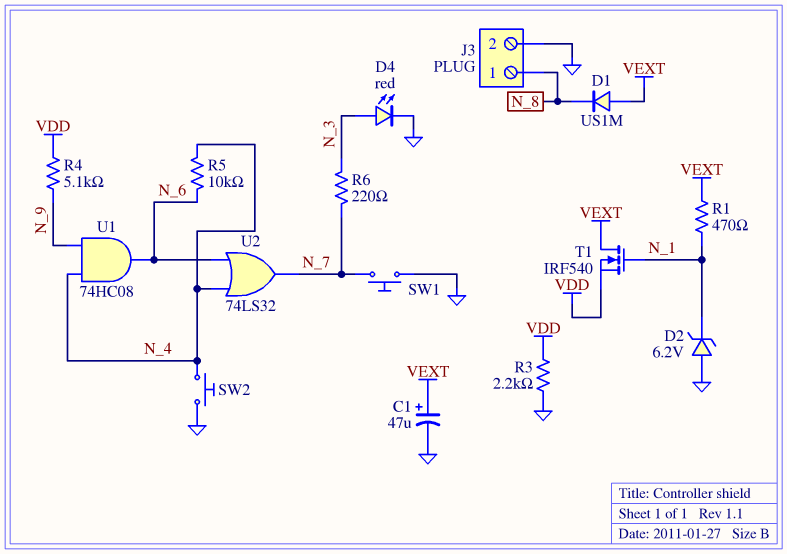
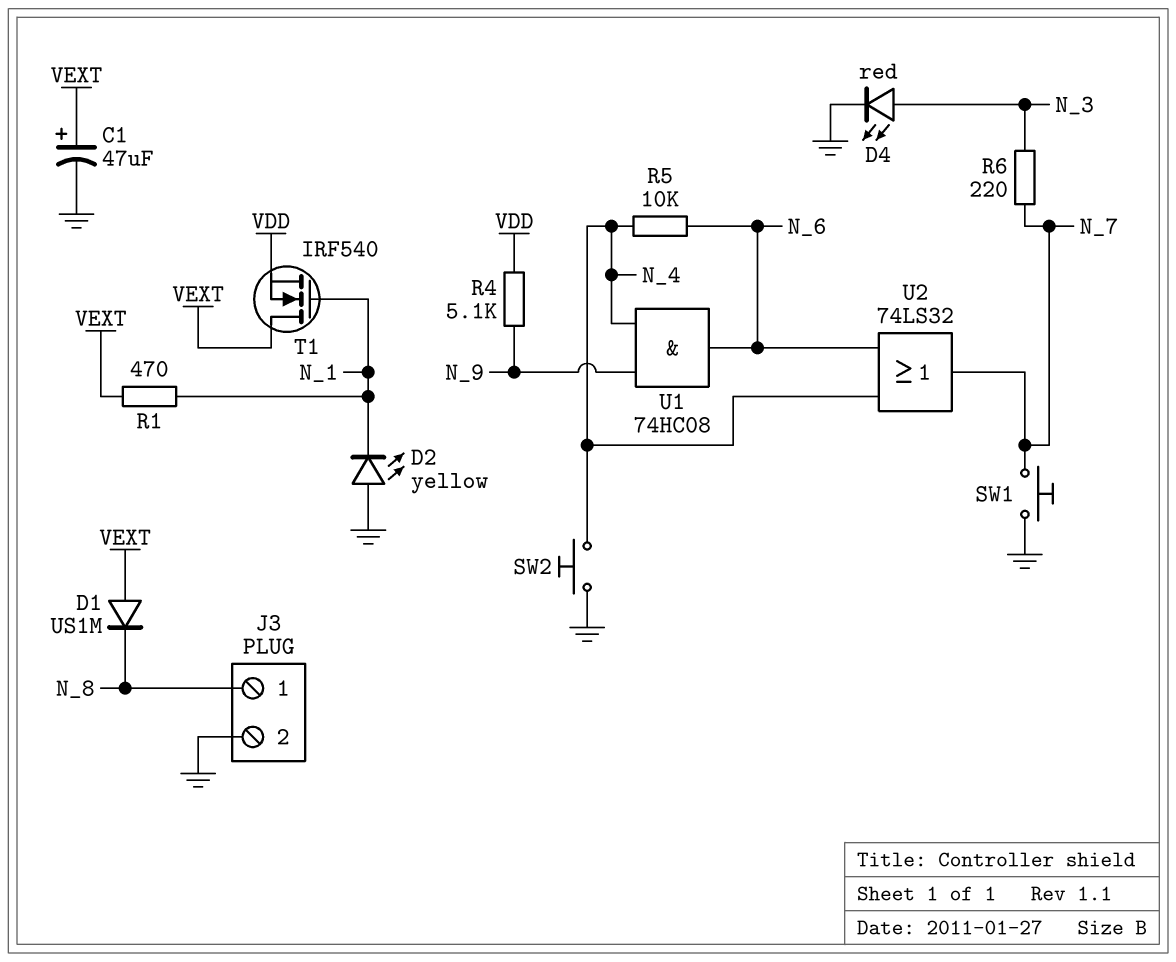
D2: zener 6.2V (A GND, K N_1) -> LED yellow (A GND, K N_1)
R3: 2.2k (GND, VDD) -> none

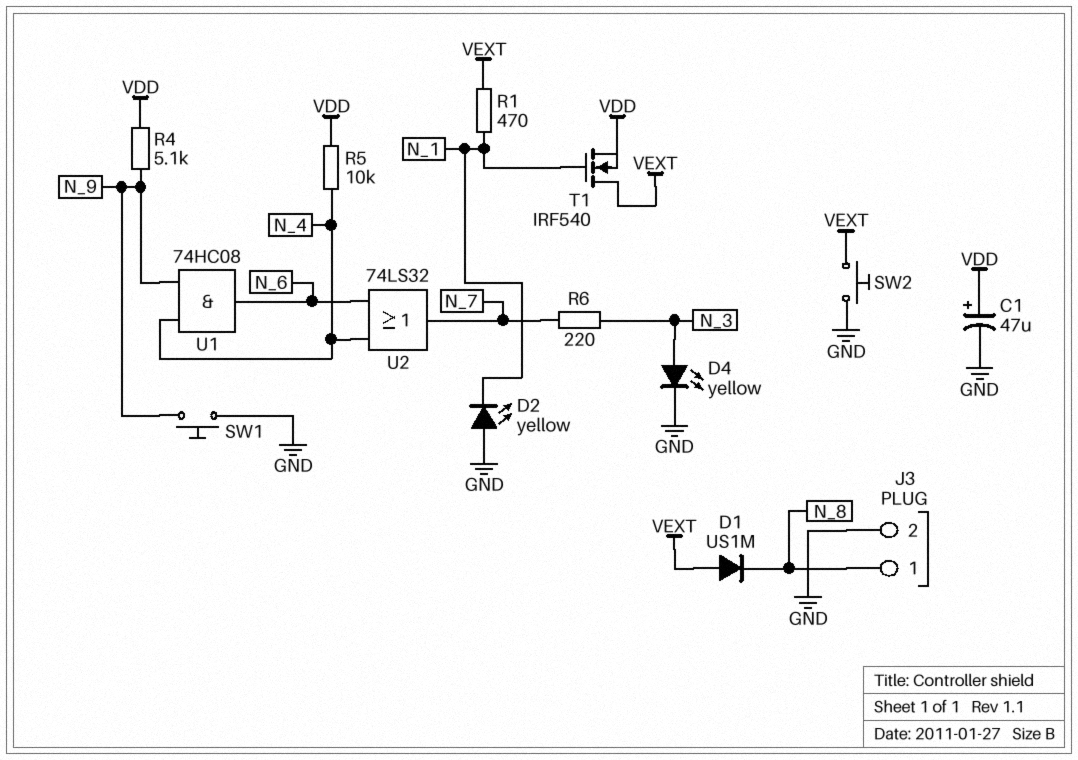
C1: 47uF (plus VEXT, minus GND) -> 47uF (plus VDD, minus GND)
D4: LED red (A N_3, K GND) -> LED yellow (A N_3, K GND)
R5: 10k (N_4, N_6) -> 10k (N_4, VDD)
SW1: button (GND, N_7) -> button (GND, N_9)
SW2: button (GND, N_4) -> button (GND, VEXT)

